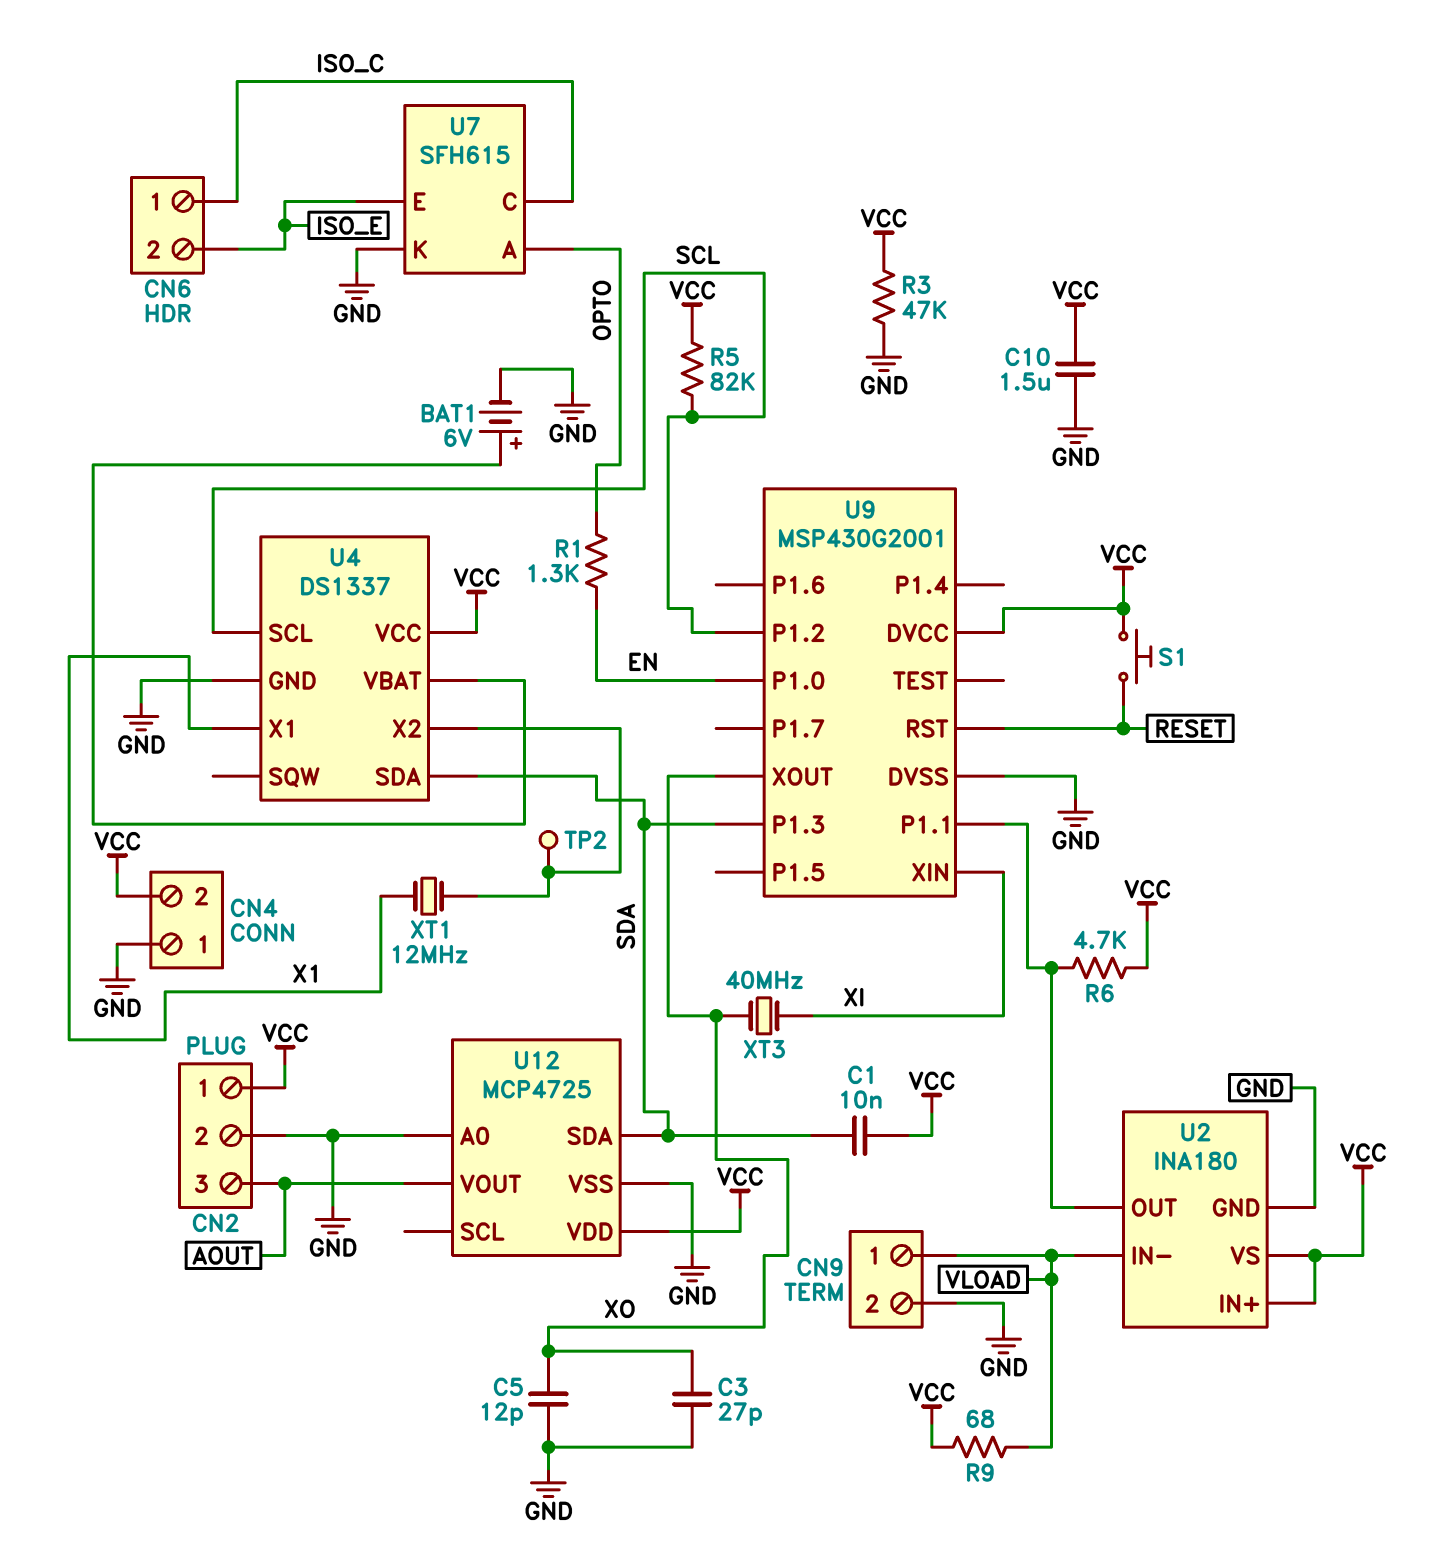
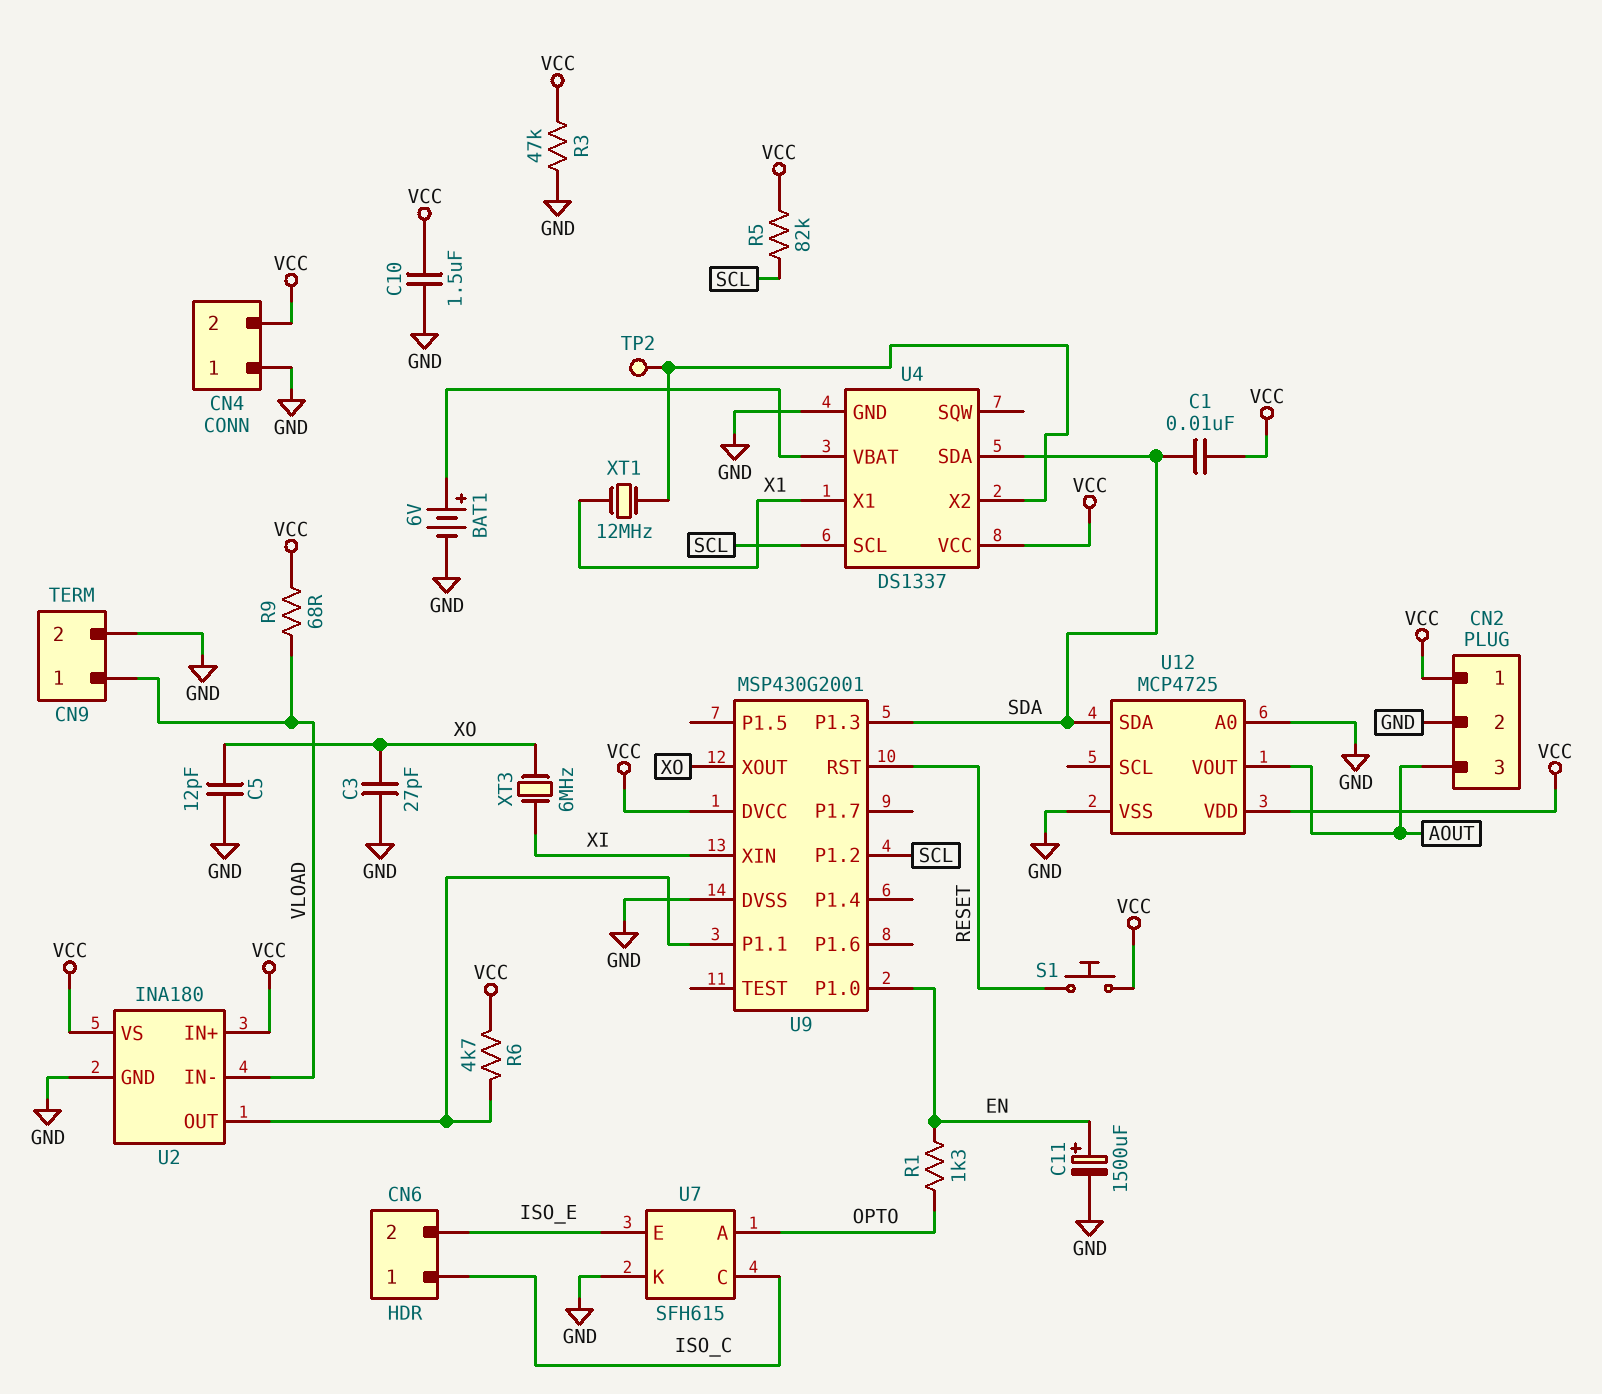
C11: none -> 1500uF (plus EN, minus GND)
XT3: 40MHz (XI, XO) -> 6MHz (XI, XO)

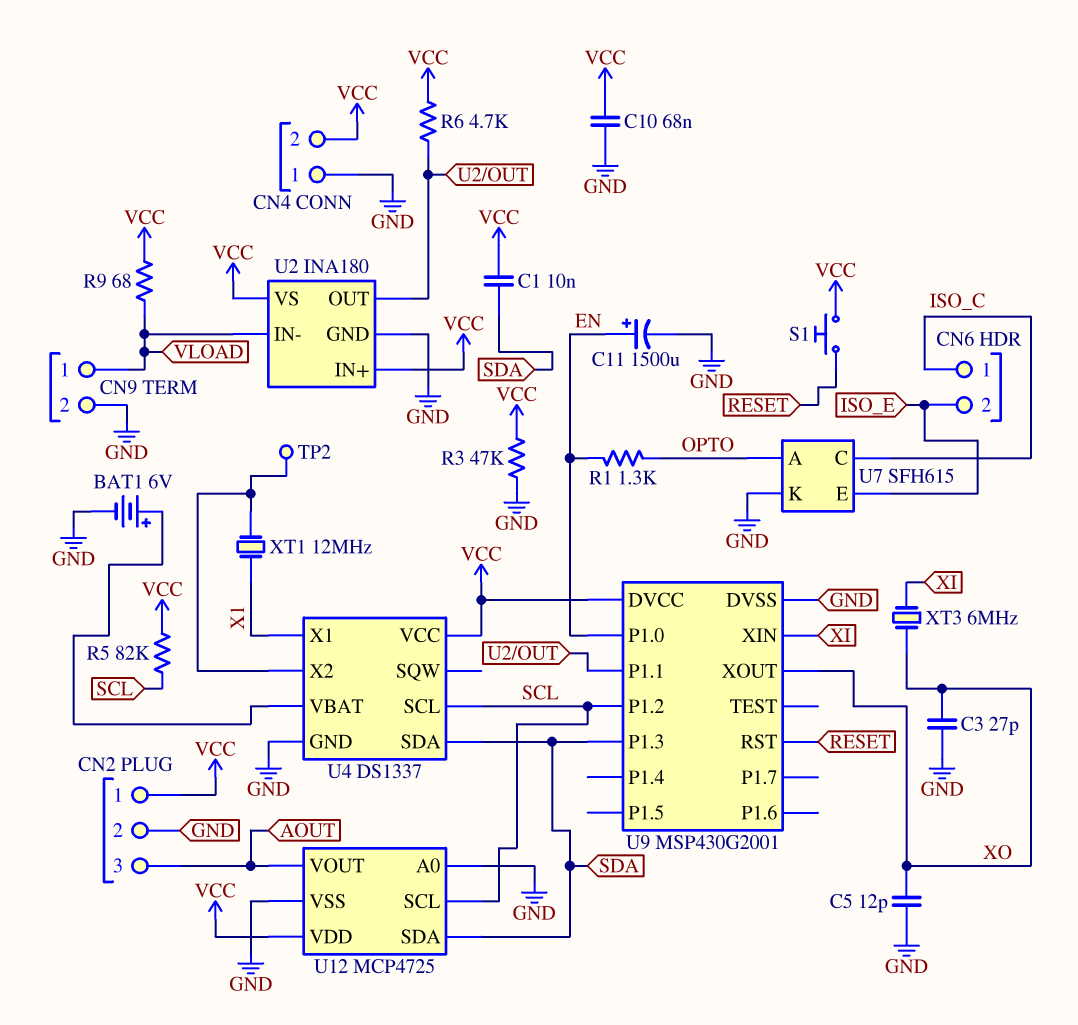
C10: 1.5uF (GND, VCC) -> 68nF (GND, VCC)
U12 pin SCL: none -> SCL

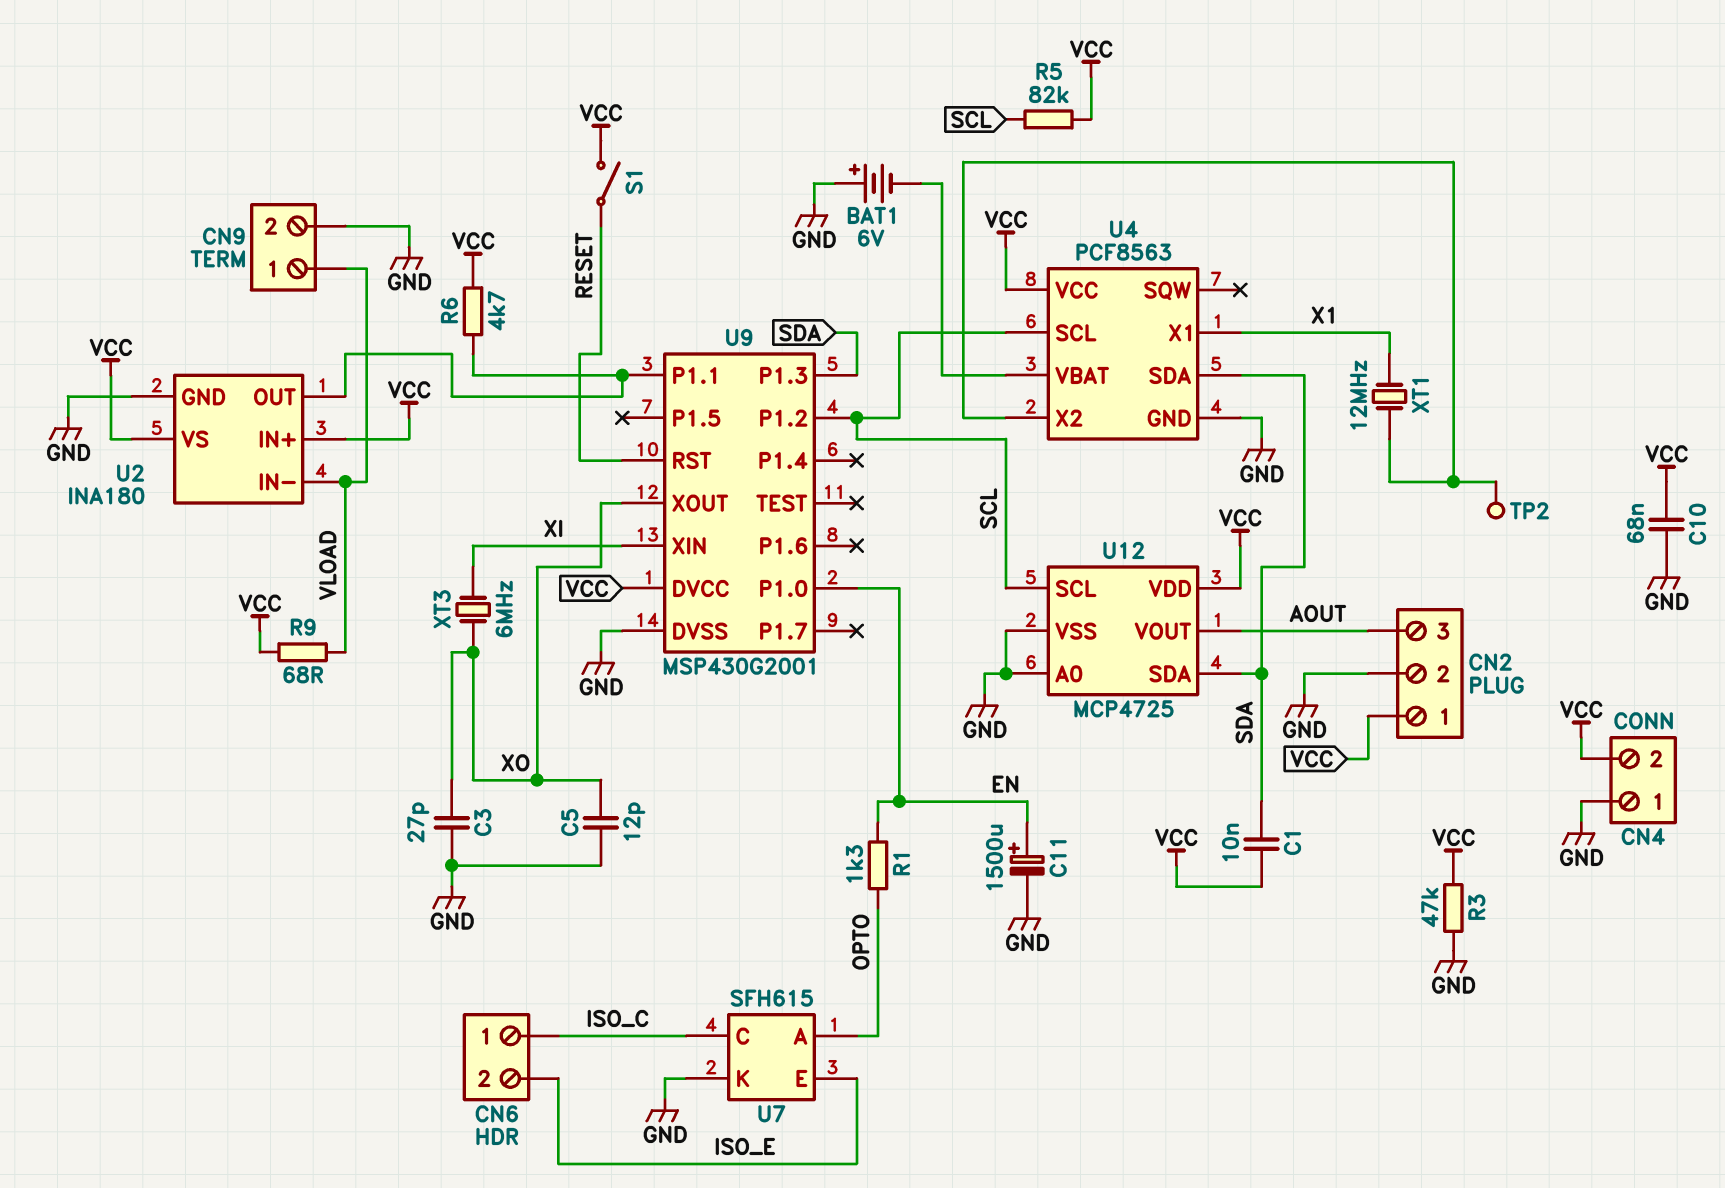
BAT1: 6V (plus U4/VBAT, minus GND) -> 6V (plus GND, minus U4/VBAT)
S1: button (RESET, VCC) -> switch (RESET, VCC)
U4: DS1337 -> PCF8563

